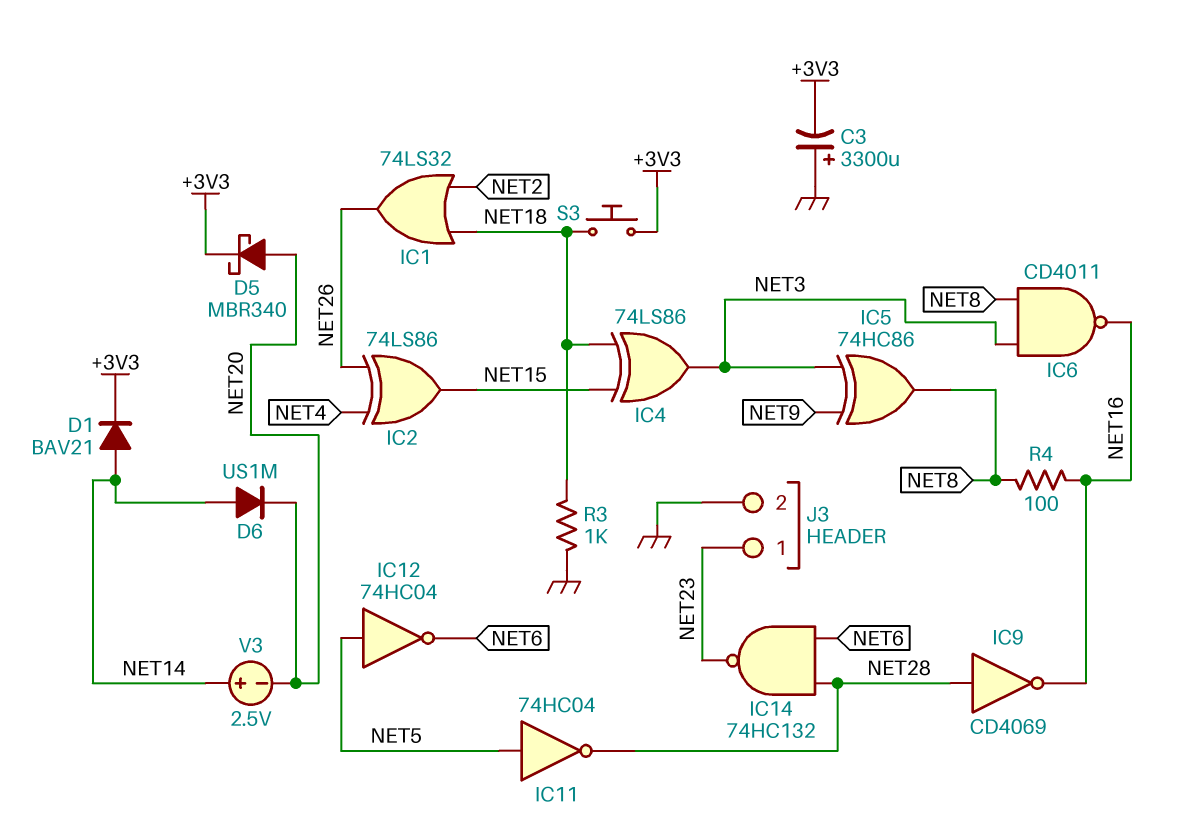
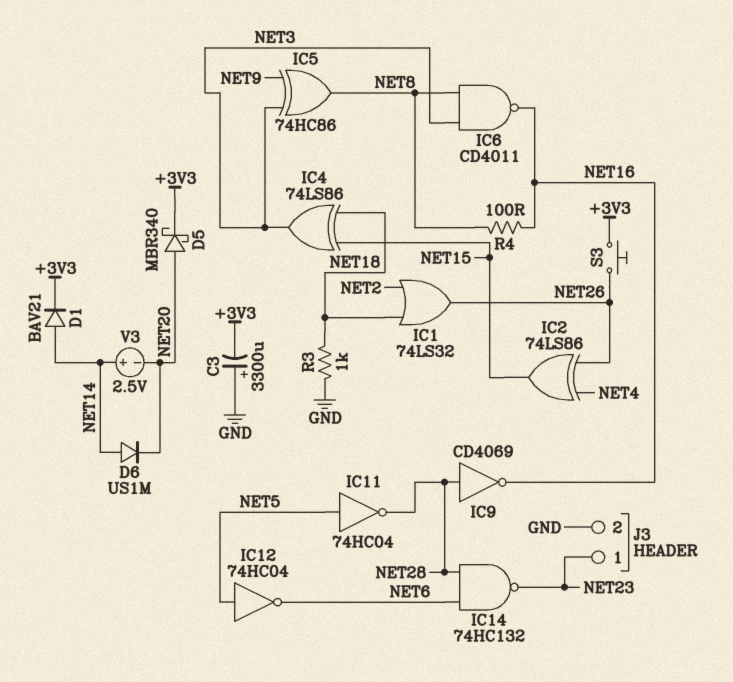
S3: button (+3V3, NET18) -> button (+3V3, NET26)

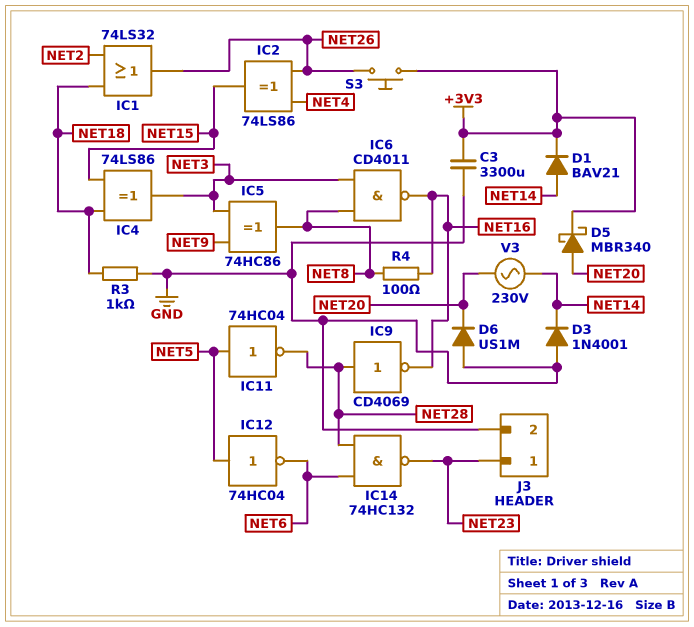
C3: 3300uF (plus GND, minus +3V3) -> 3300uF (+3V3, GND)
D3: none -> diode 1N4001 (A GND, K NET14)
D6: diode US1M (A NET14, K NET20) -> diode US1M (A GND, K NET20)
V3: 2.5V (plus NET14, minus NET20) -> AC 230V (NET14, NET20)

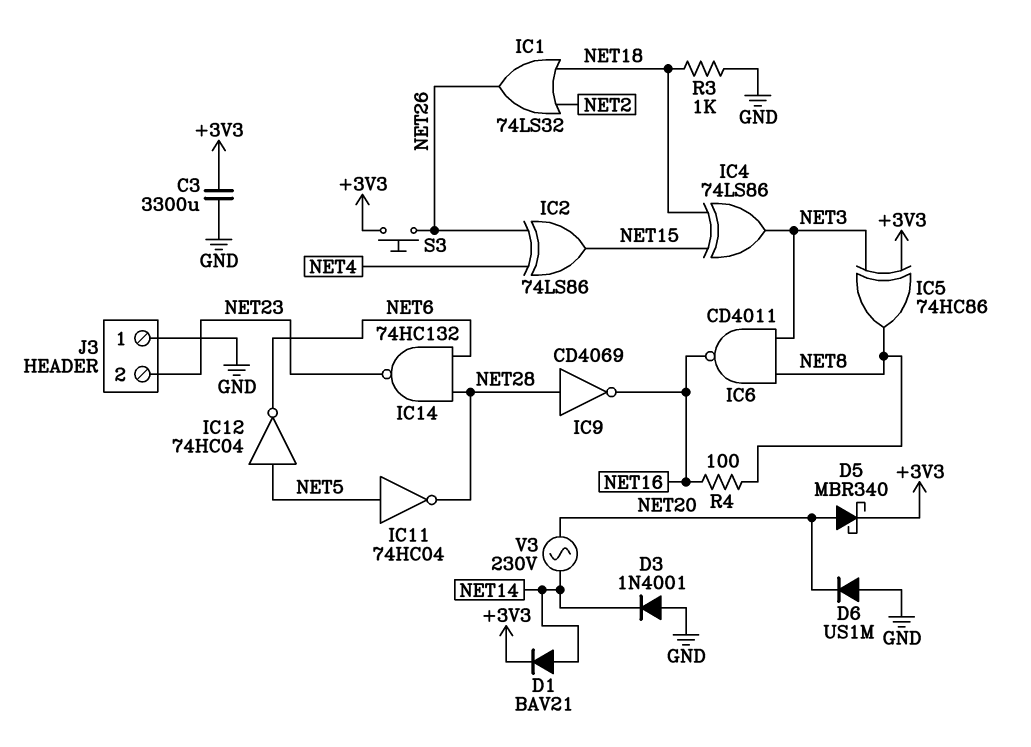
IC5: XOR 74HC86 (in NET3, in NET9, out NET8) -> XOR 74HC86 (in +3V3, in NET3, out NET8)
J3 pin 1: NET23 -> GND
J3 pin 2: GND -> NET23

